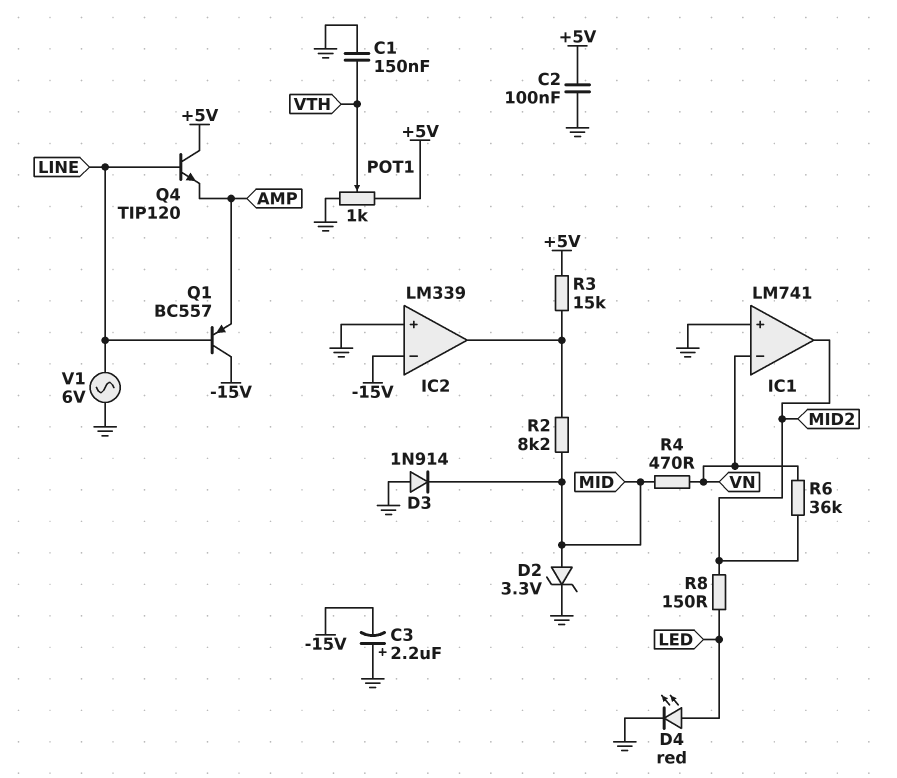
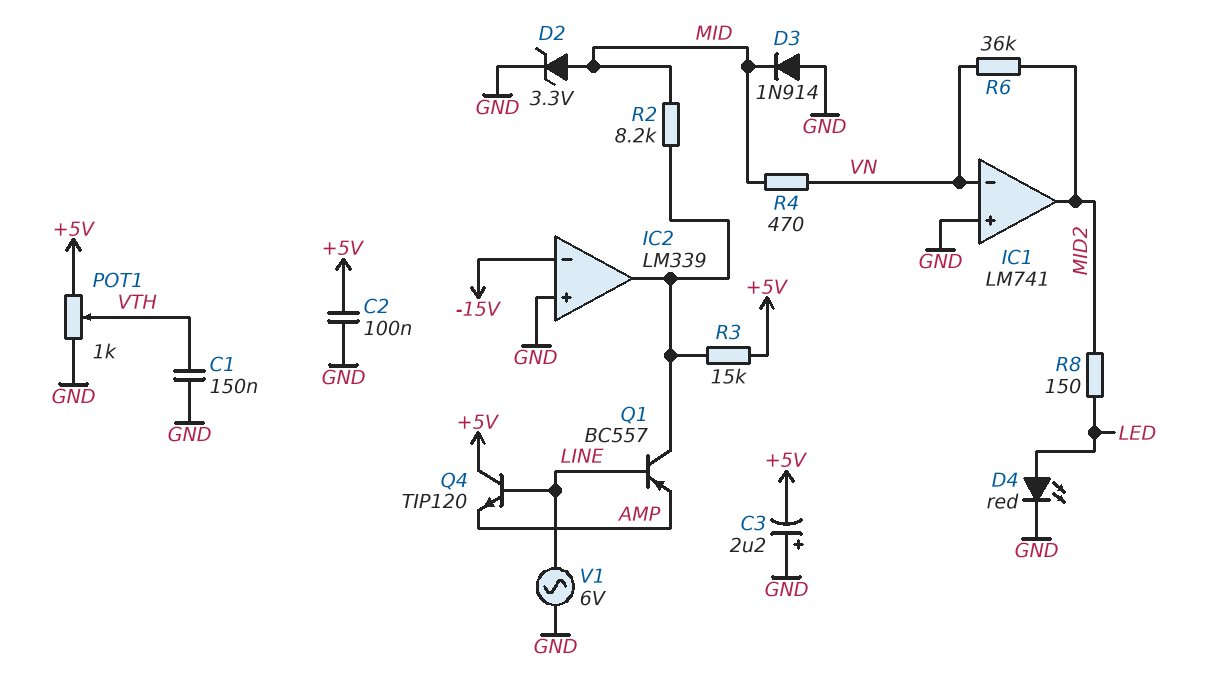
C3: 2.2uF (plus GND, minus -15V) -> 2.2uF (plus GND, minus +5V)
Q1: PNP BC557 (B LINE, C -15V, E AMP) -> PNP BC557 (B LINE, C IC2/out, E AMP)

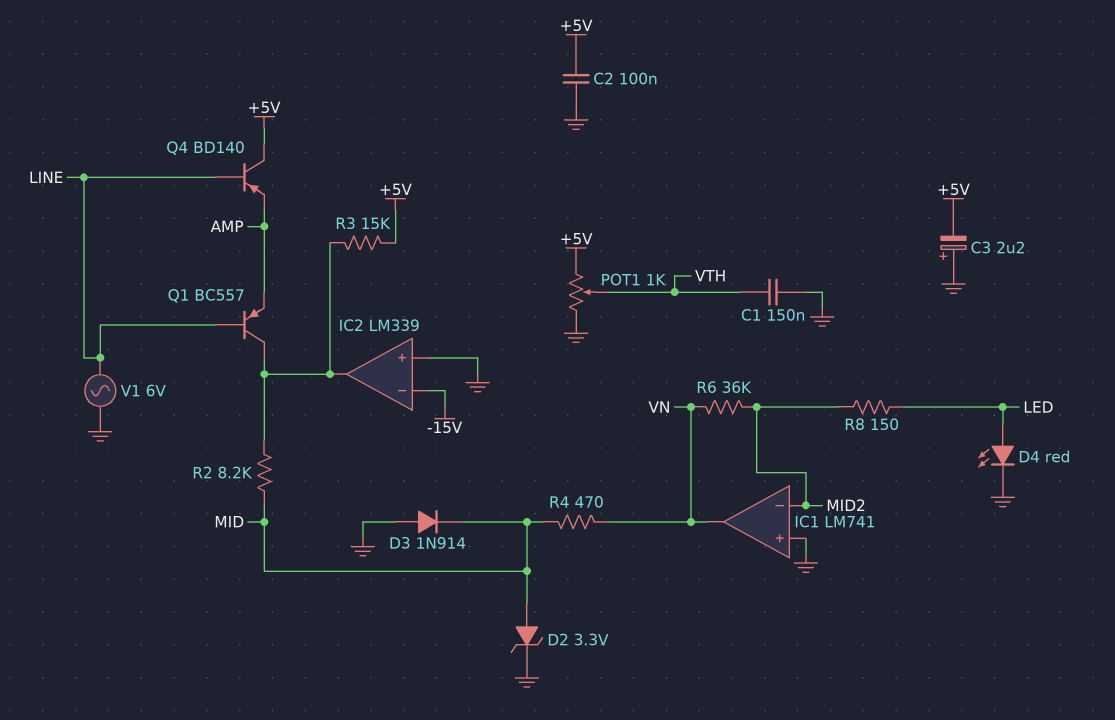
IC1 pin in-: VN -> MID2
IC1 pin out: MID2 -> VN
Q4: NPN TIP120 (B LINE, C +5V, E AMP) -> PNP BD140 (B LINE, C +5V, E AMP)

